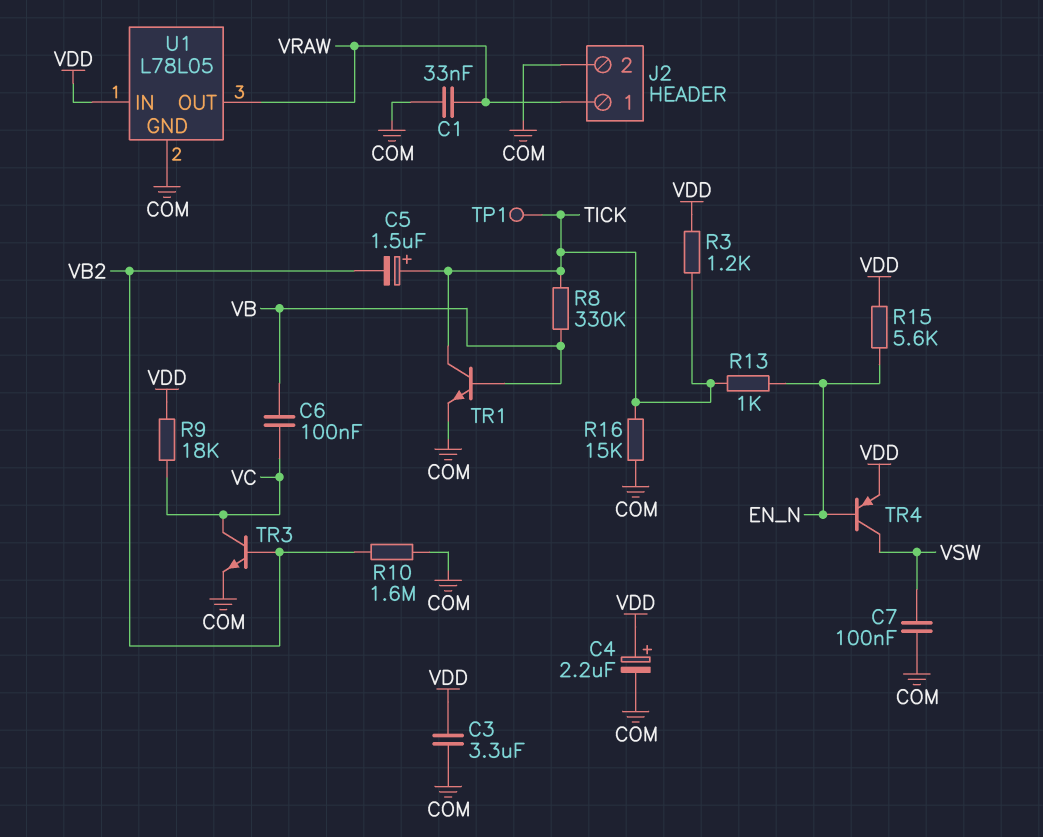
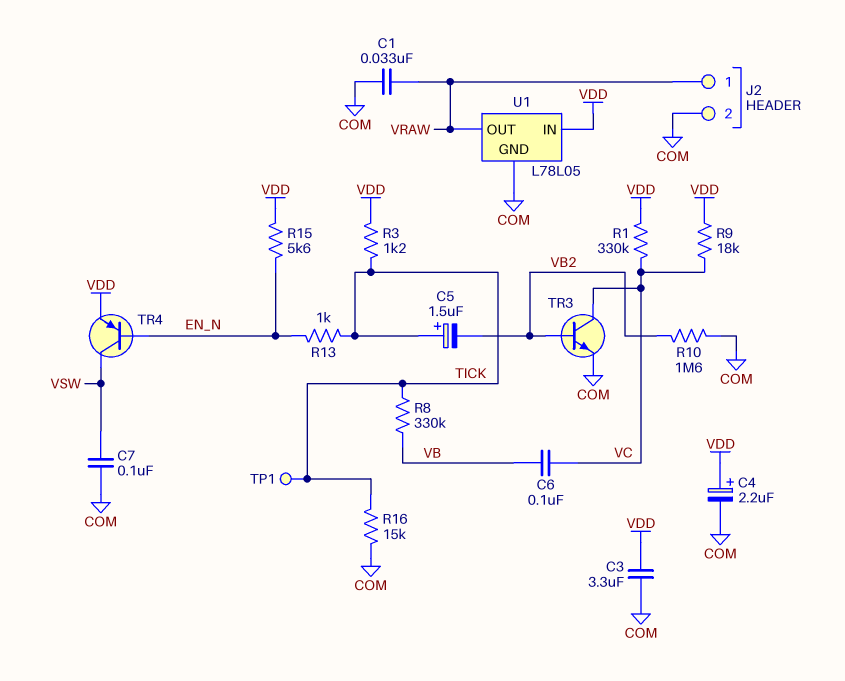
R1: none -> 330k (VC, VDD)
TR1: NPN (B VB, C TICK, E COM) -> none

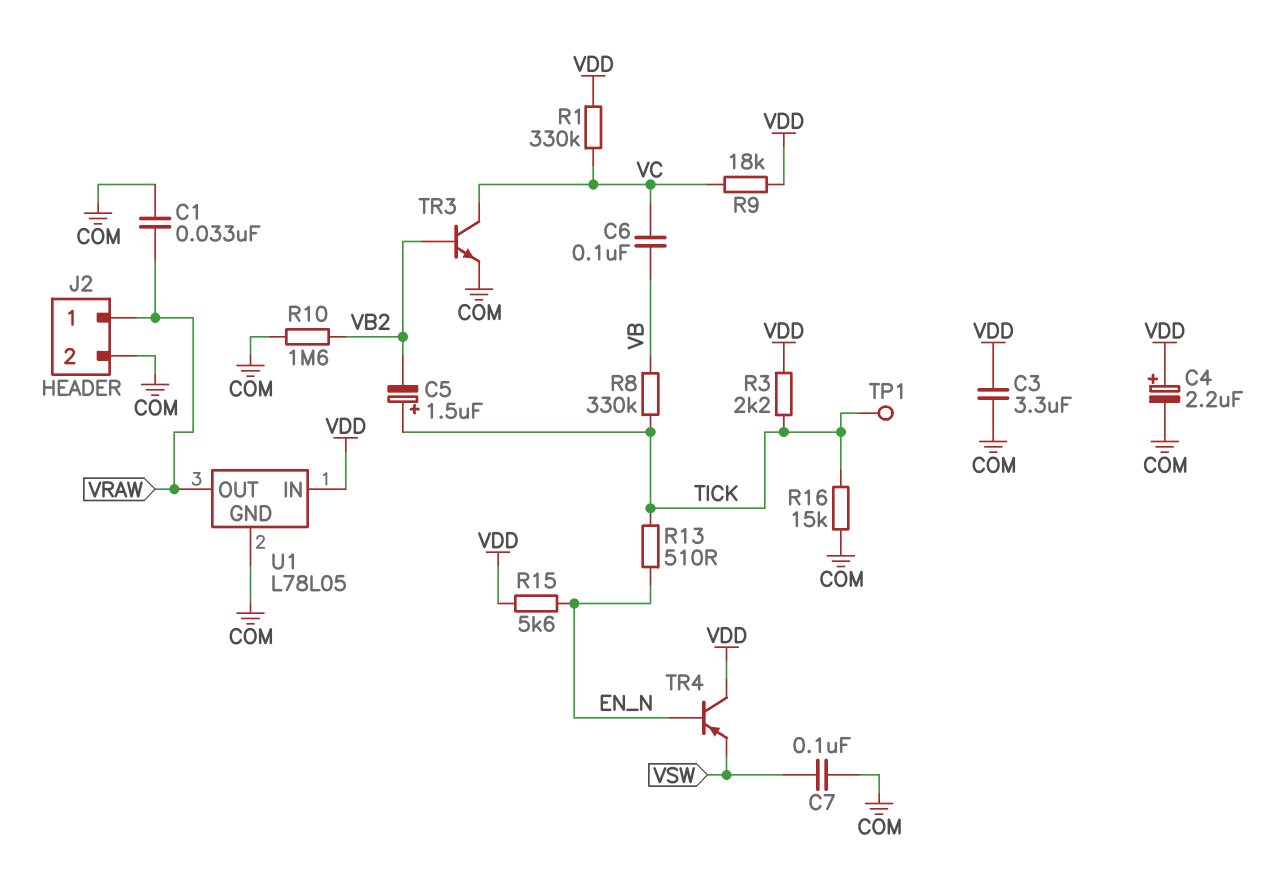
R3: 1.2k (TICK, VDD) -> 2.2k (TICK, VDD)
R13: 1k (EN_N, TICK) -> 510 (EN_N, TICK)
TR4: PNP (B EN_N, C VSW, E VDD) -> PNP (B EN_N, C VDD, E VSW)

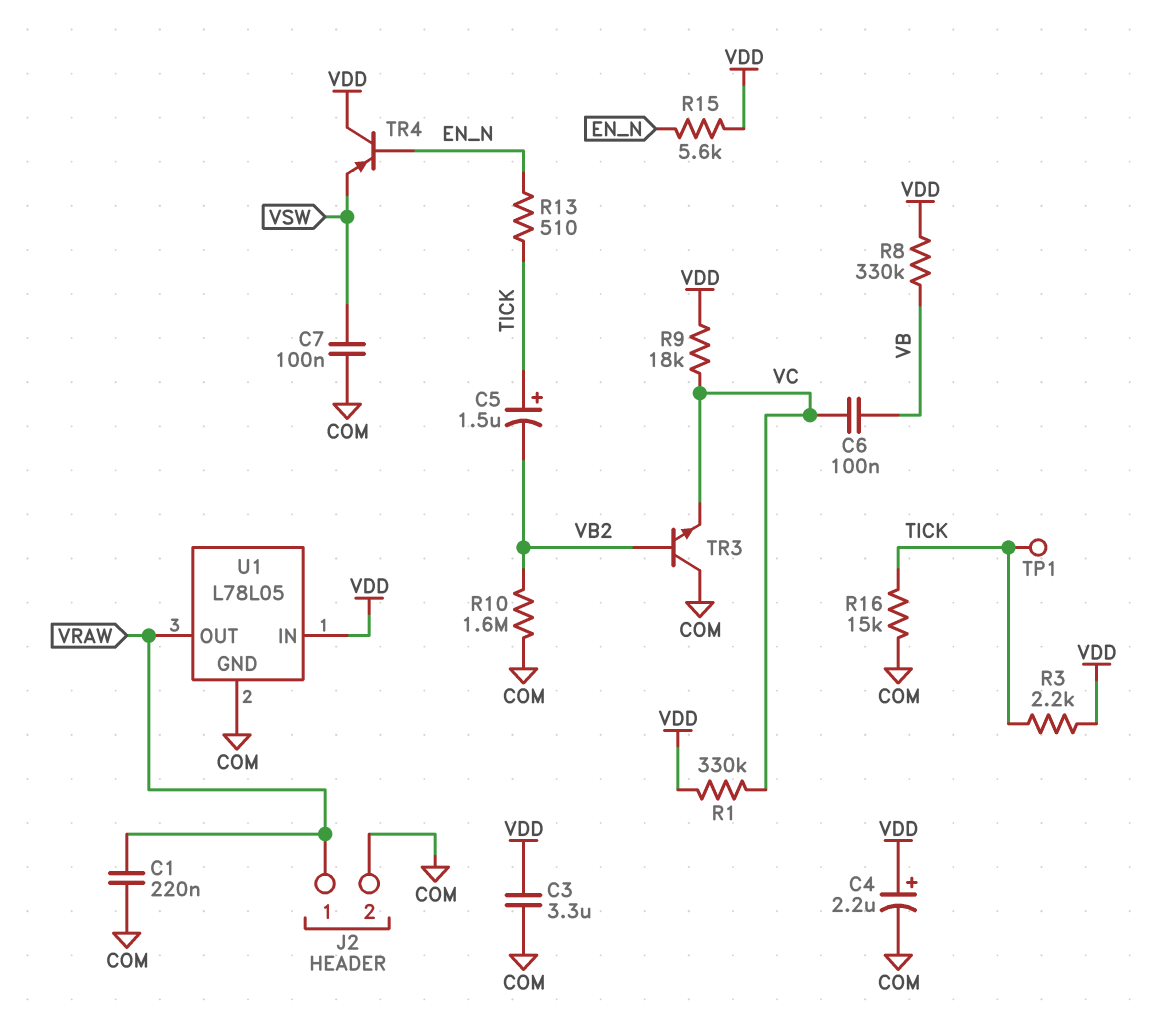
C1: 33nF (COM, VRAW) -> 220nF (COM, VRAW)
R8: 330k (TICK, VB) -> 330k (VB, VDD)
TR3: NPN (B VB2, C VC, E COM) -> NPN (B VB2, C COM, E VC)

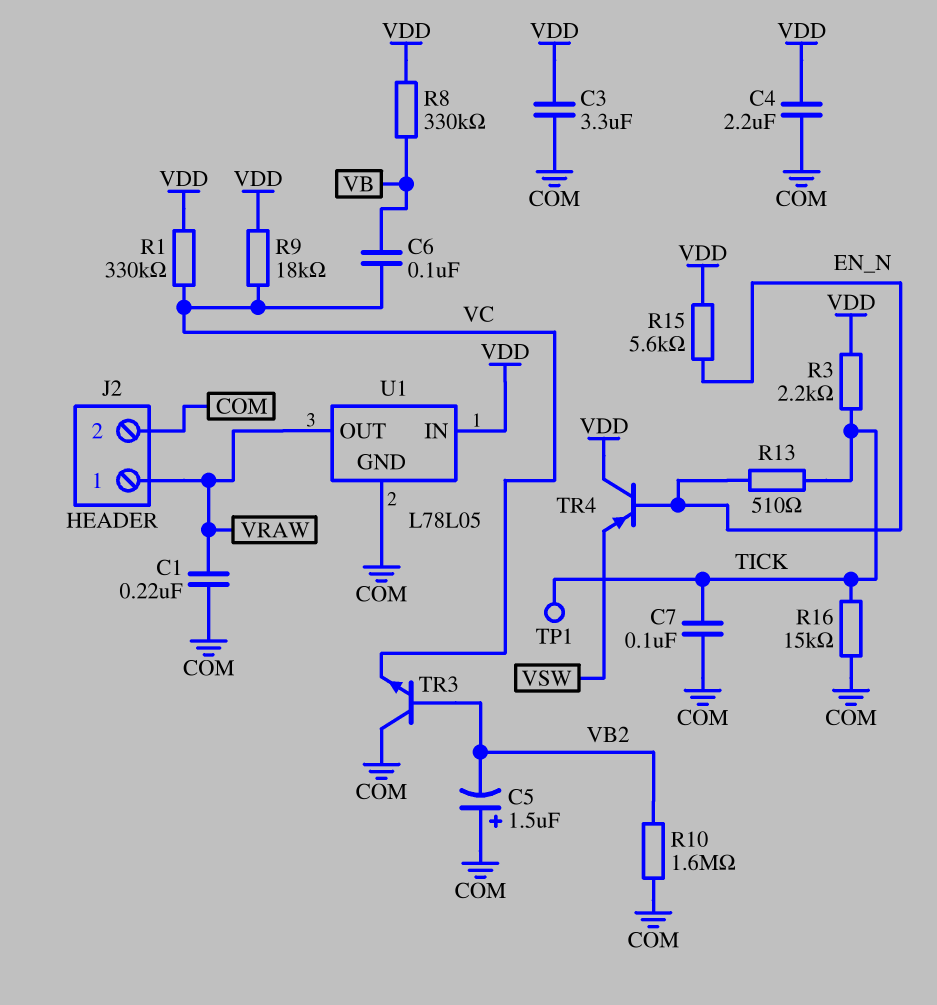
C4: 2.2uF (plus VDD, minus COM) -> 2.2uF (COM, VDD)
C5: 1.5uF (plus TICK, minus VB2) -> 1.5uF (plus COM, minus VB2)
C7: 100nF (COM, VSW) -> 100nF (COM, TICK)

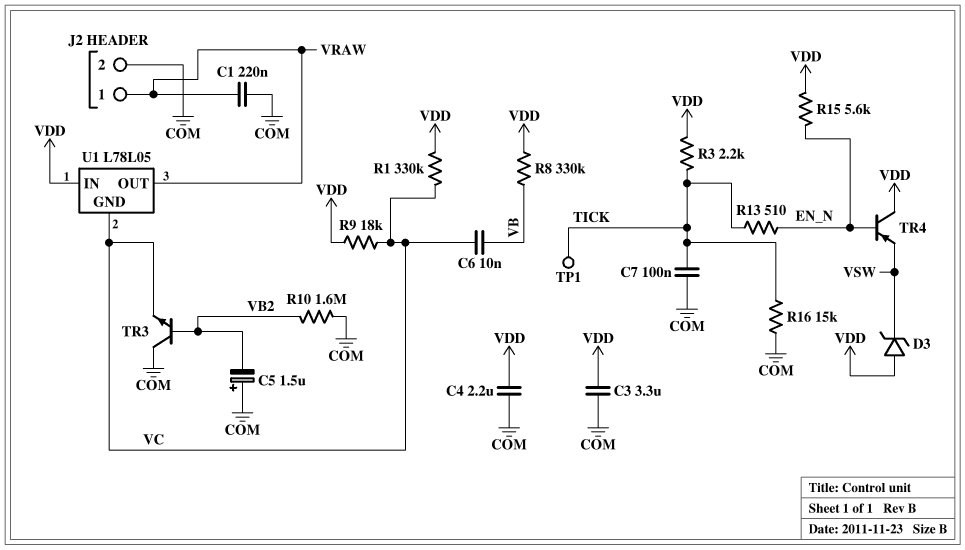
C6: 100nF (VB, VC) -> 10nF (VB, VC)
D3: none -> zener (A VDD, K VSW)
U1 pin GND: COM -> VC

